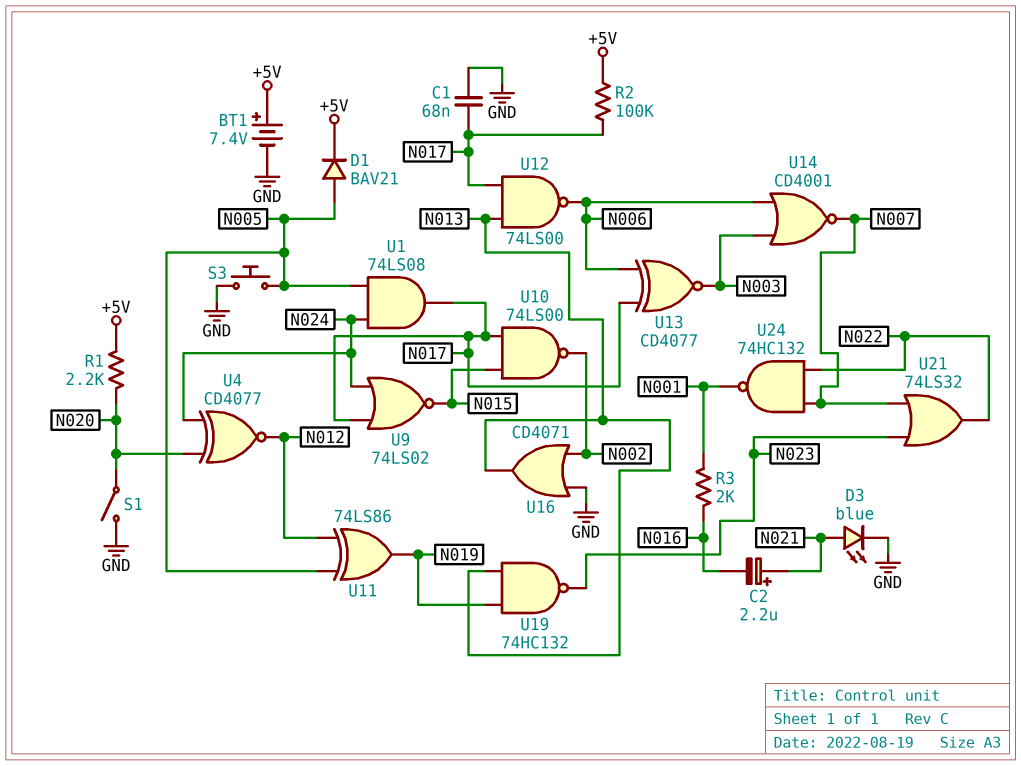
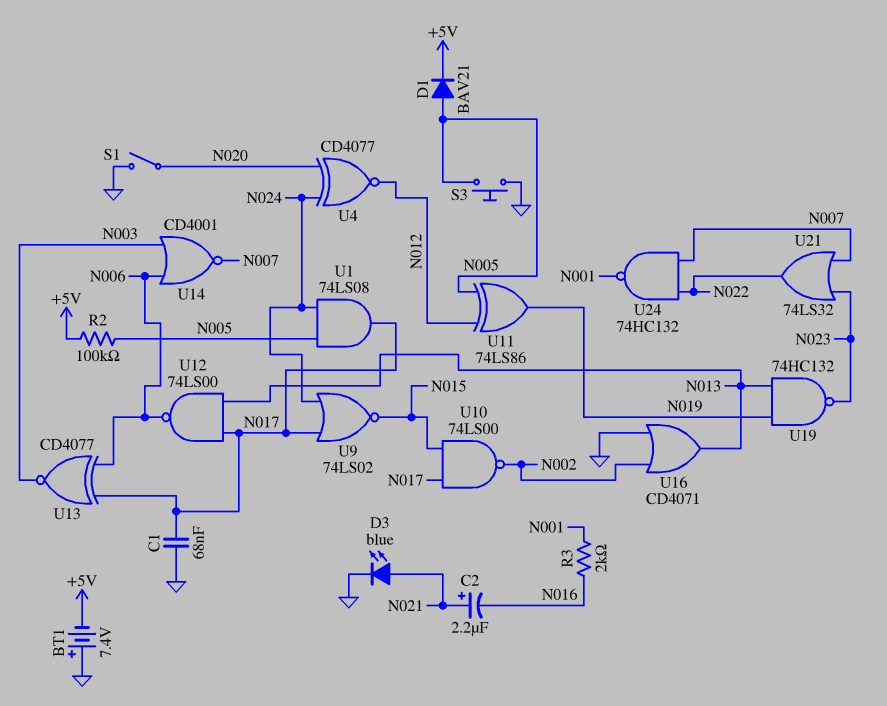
BT1: 7.4V (plus +5V, minus GND) -> 7.4V (plus GND, minus +5V)
R1: 2.2k (+5V, N020) -> none
R2: 100k (+5V, N017) -> 100k (+5V, N005)

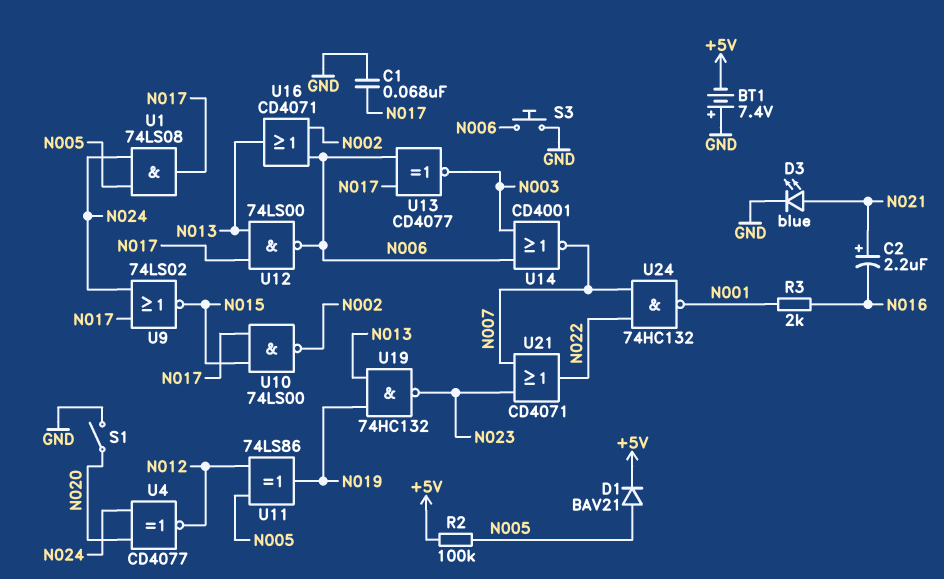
S3: button (GND, N005) -> button (GND, N006)
U16: OR CD4071 (in GND, in N002, out N013) -> OR CD4071 (in N002, in N006, out N013)
U21: OR 74LS32 (in N007, in N023, out N022) -> OR CD4071 (in N007, in N023, out N022)

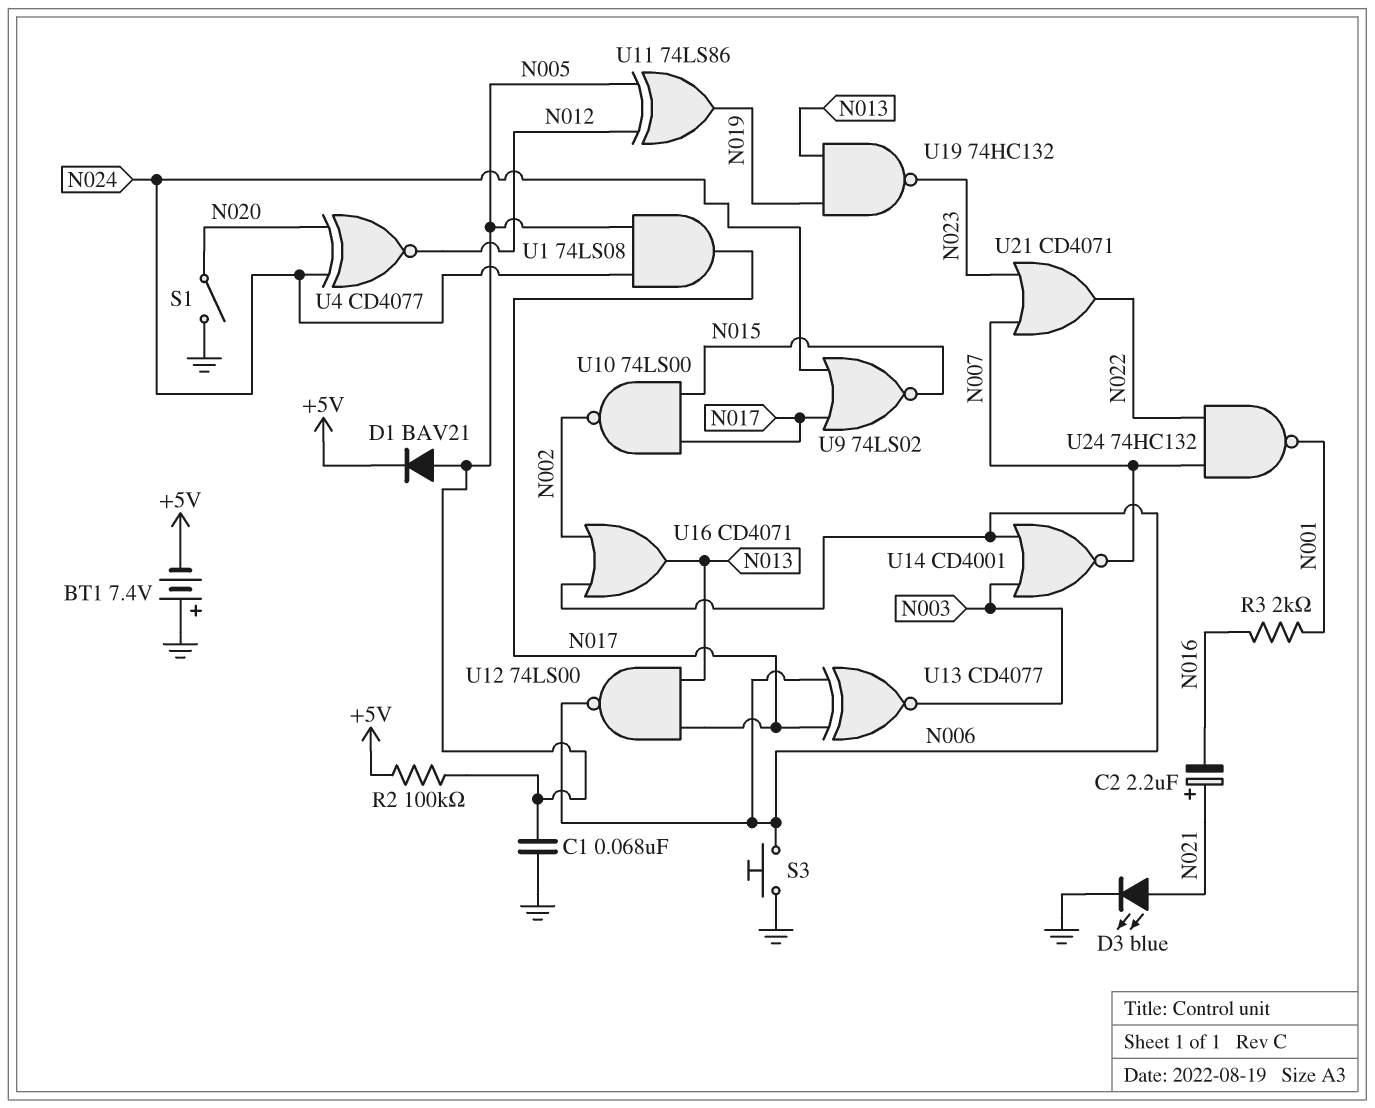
C1: 68nF (GND, N017) -> 68nF (GND, N005)

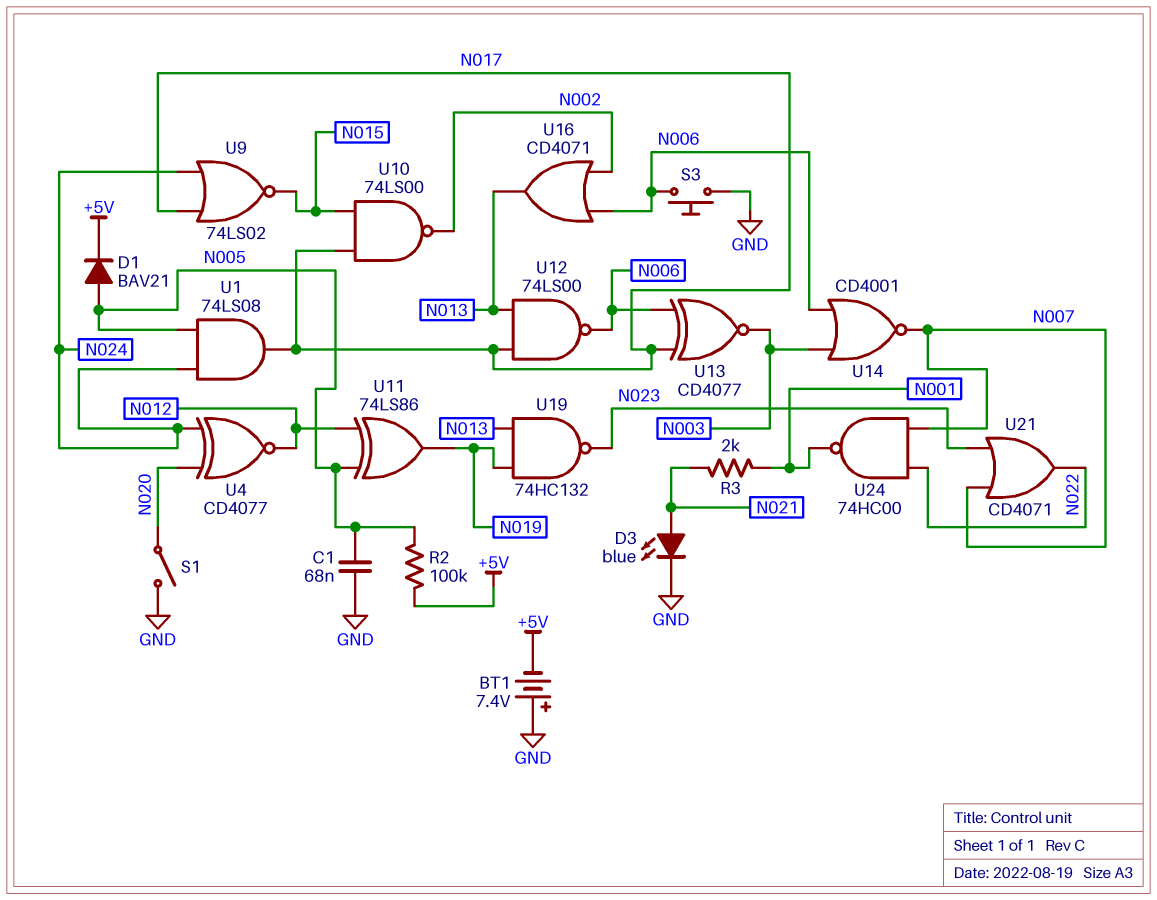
C2: 2.2uF (plus N021, minus N016) -> none
R3: 2k (N001, N016) -> 2k (N001, N021)
U24: NAND 74HC132 (in N007, in N022, out N001) -> NAND 74HC00 (in N007, in N022, out N001)

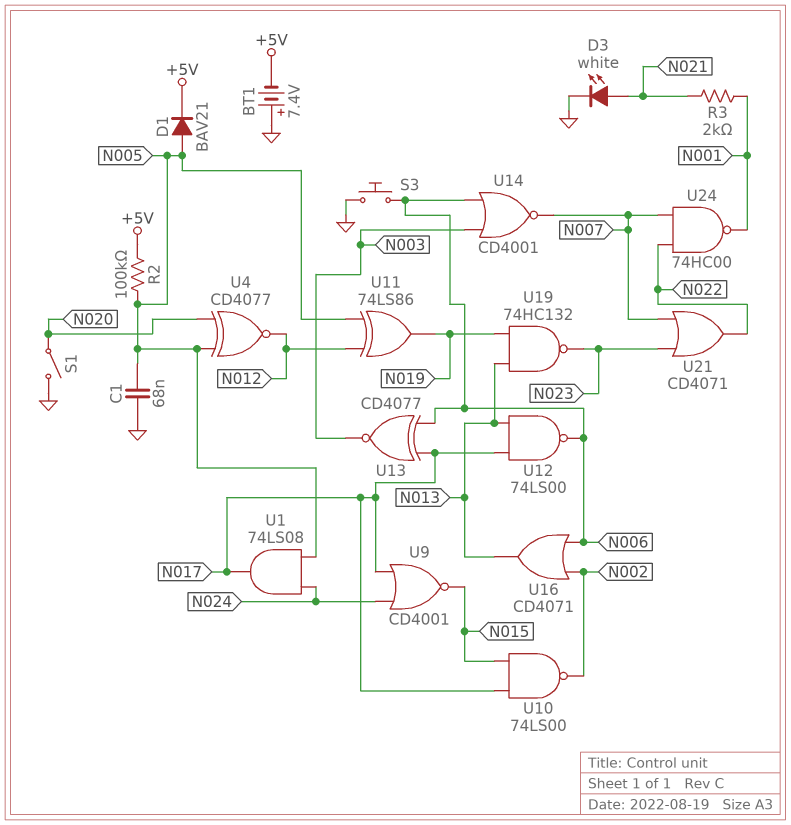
D3: LED blue (A N021, K GND) -> LED white (A N021, K GND)
U4: XNOR CD4077 (in N020, in N024, out N012) -> XNOR CD4077 (in N005, in N020, out N012)
U9: NOR 74LS02 (in N017, in N024, out N015) -> NOR CD4001 (in N017, in N024, out N015)

